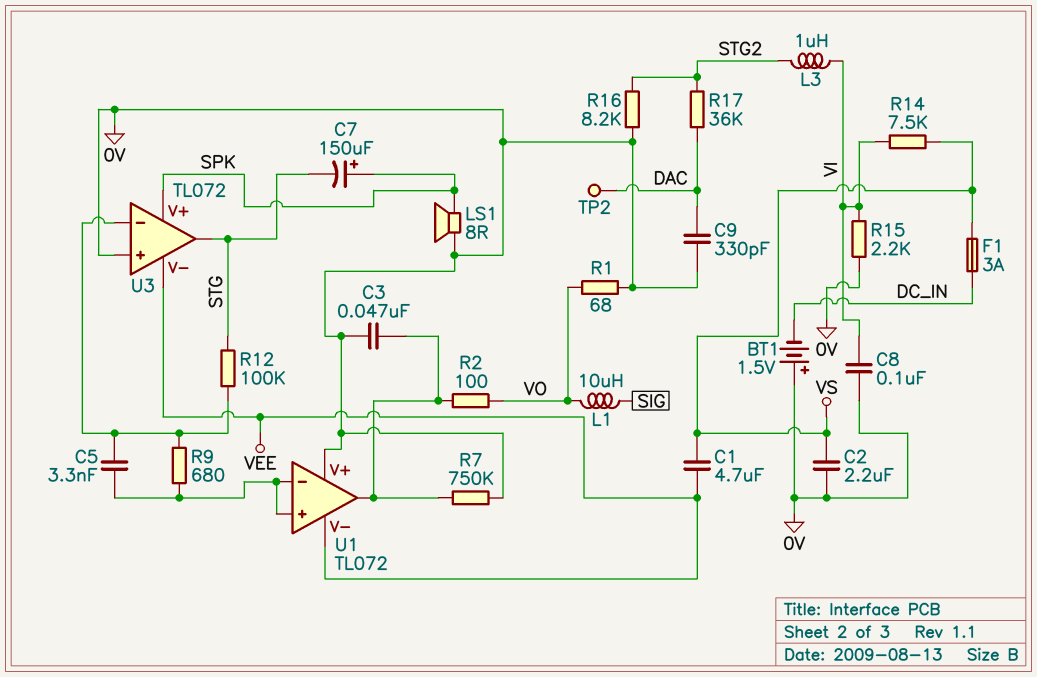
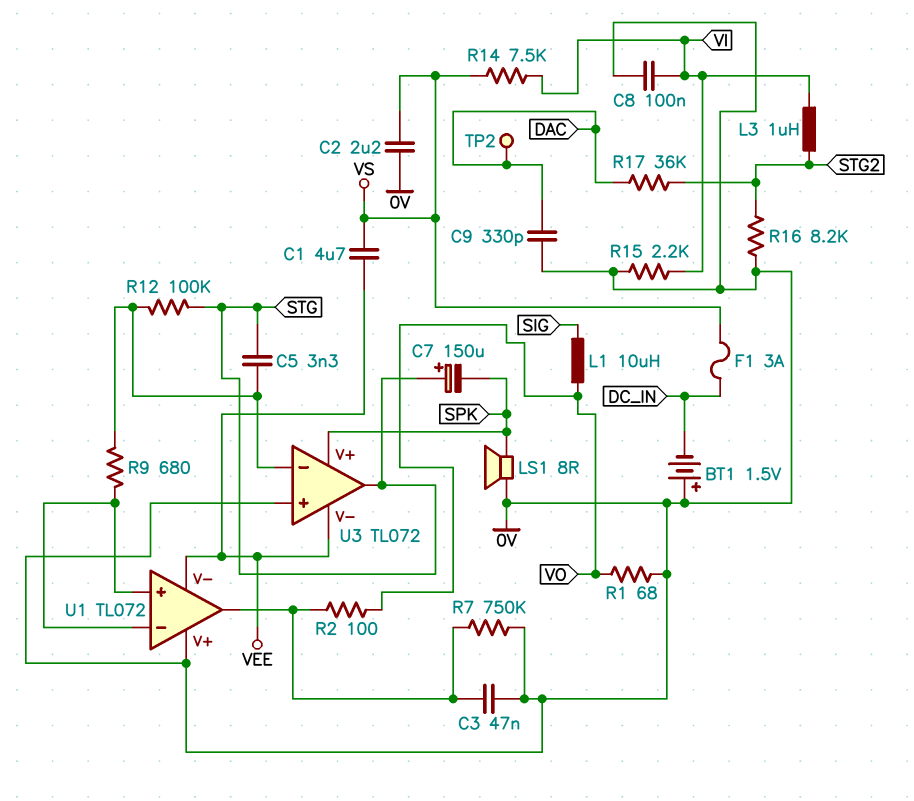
C5: 3.3nF (U1/in+, U3/in-) -> 3.3nF (STG, U3/in-)
C7: 150uF (plus SPK, minus STG) -> 150uF (plus STG, minus SPK)

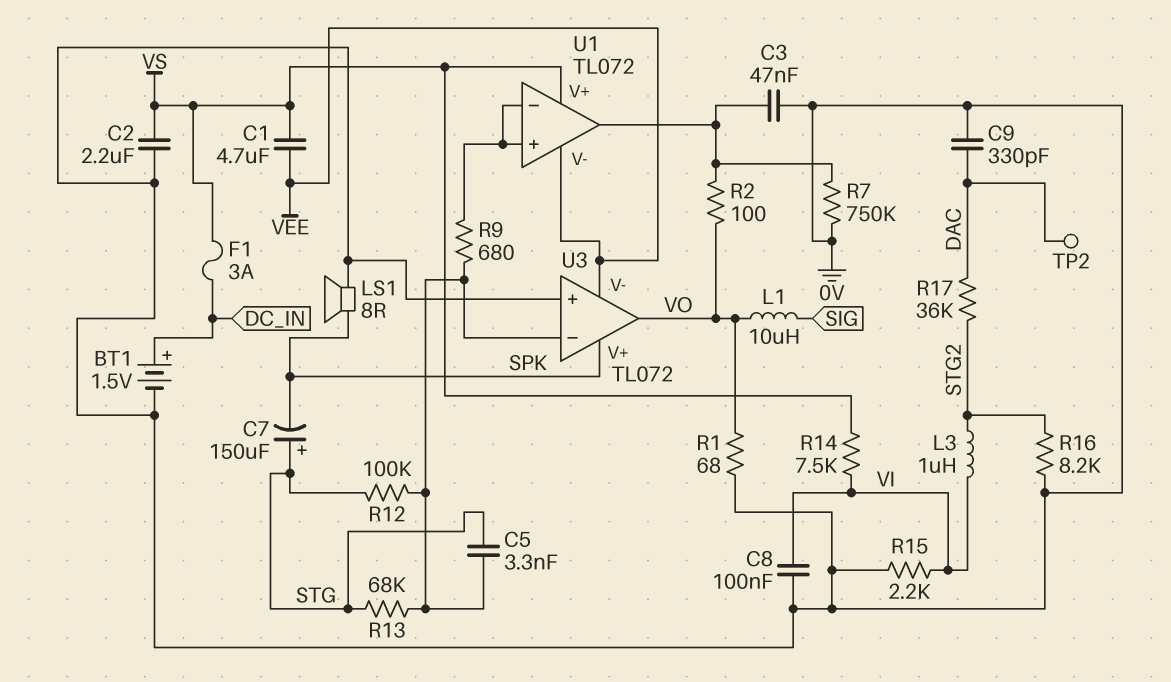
BT1: 1.5V (plus 0V, minus DC_IN) -> 1.5V (plus DC_IN, minus 0V)
R13: none -> 68k (STG, U3/in-)
U1 pin V+: 0V -> VS
U3 pin out: STG -> VO

